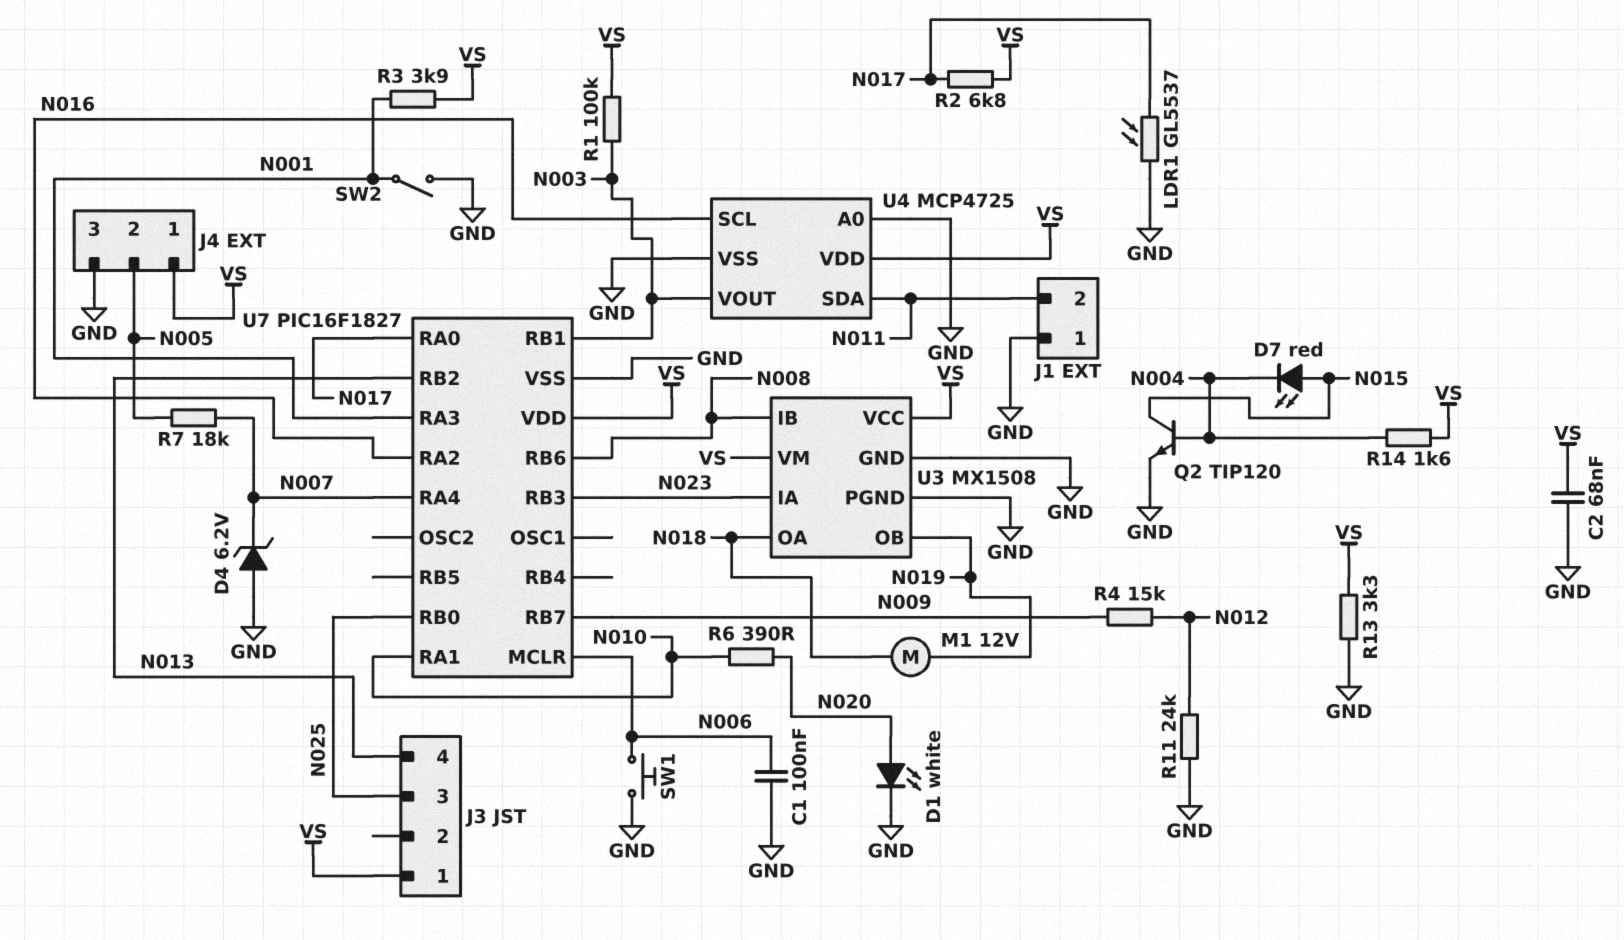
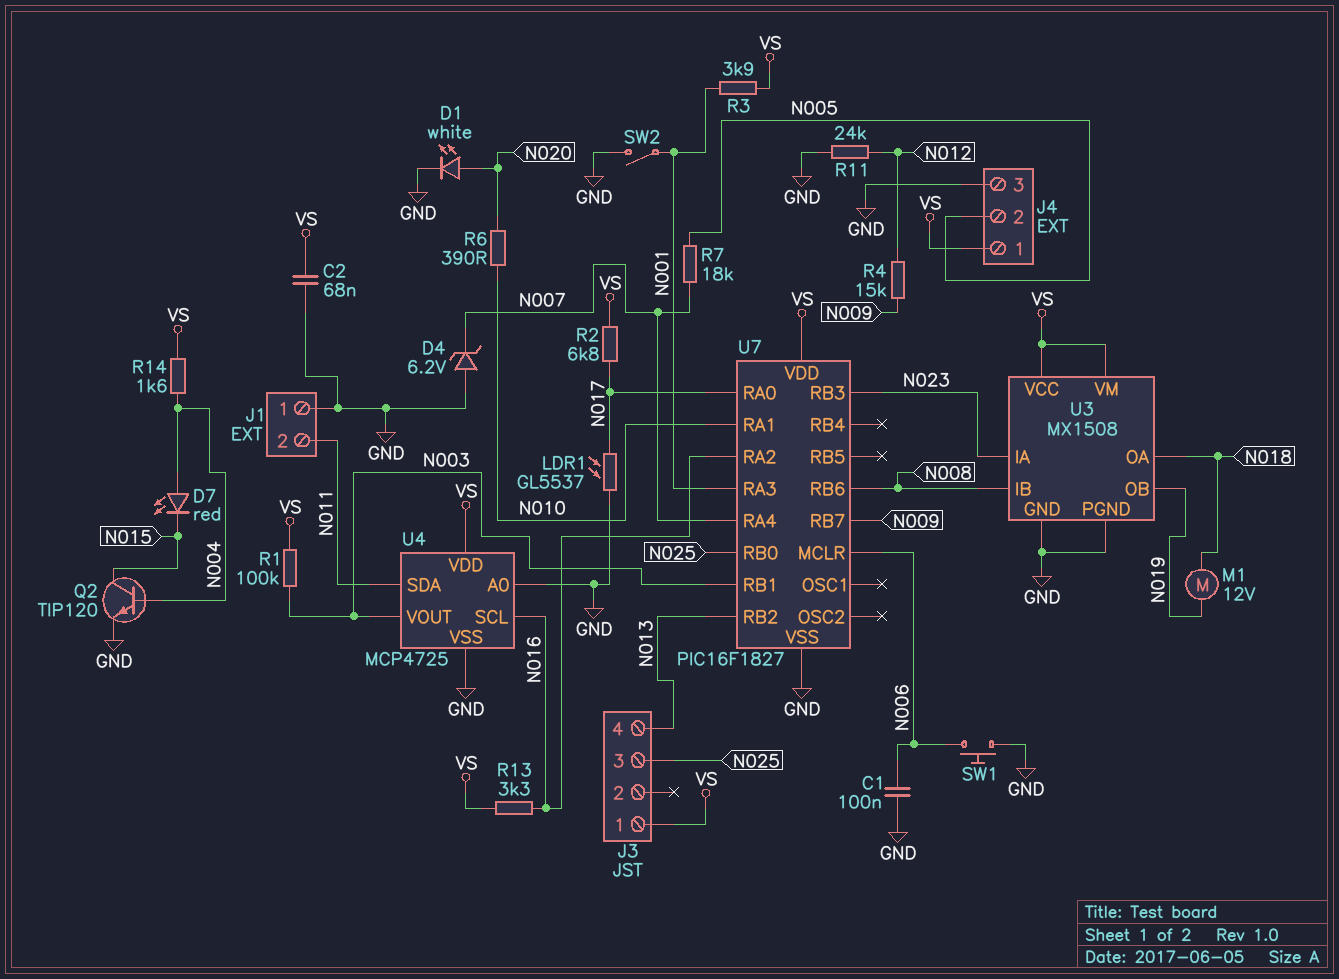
D7: LED red (A N015, K N004) -> LED red (A N004, K N015)
R13: 3.3k (GND, VS) -> 3.3k (N016, VS)

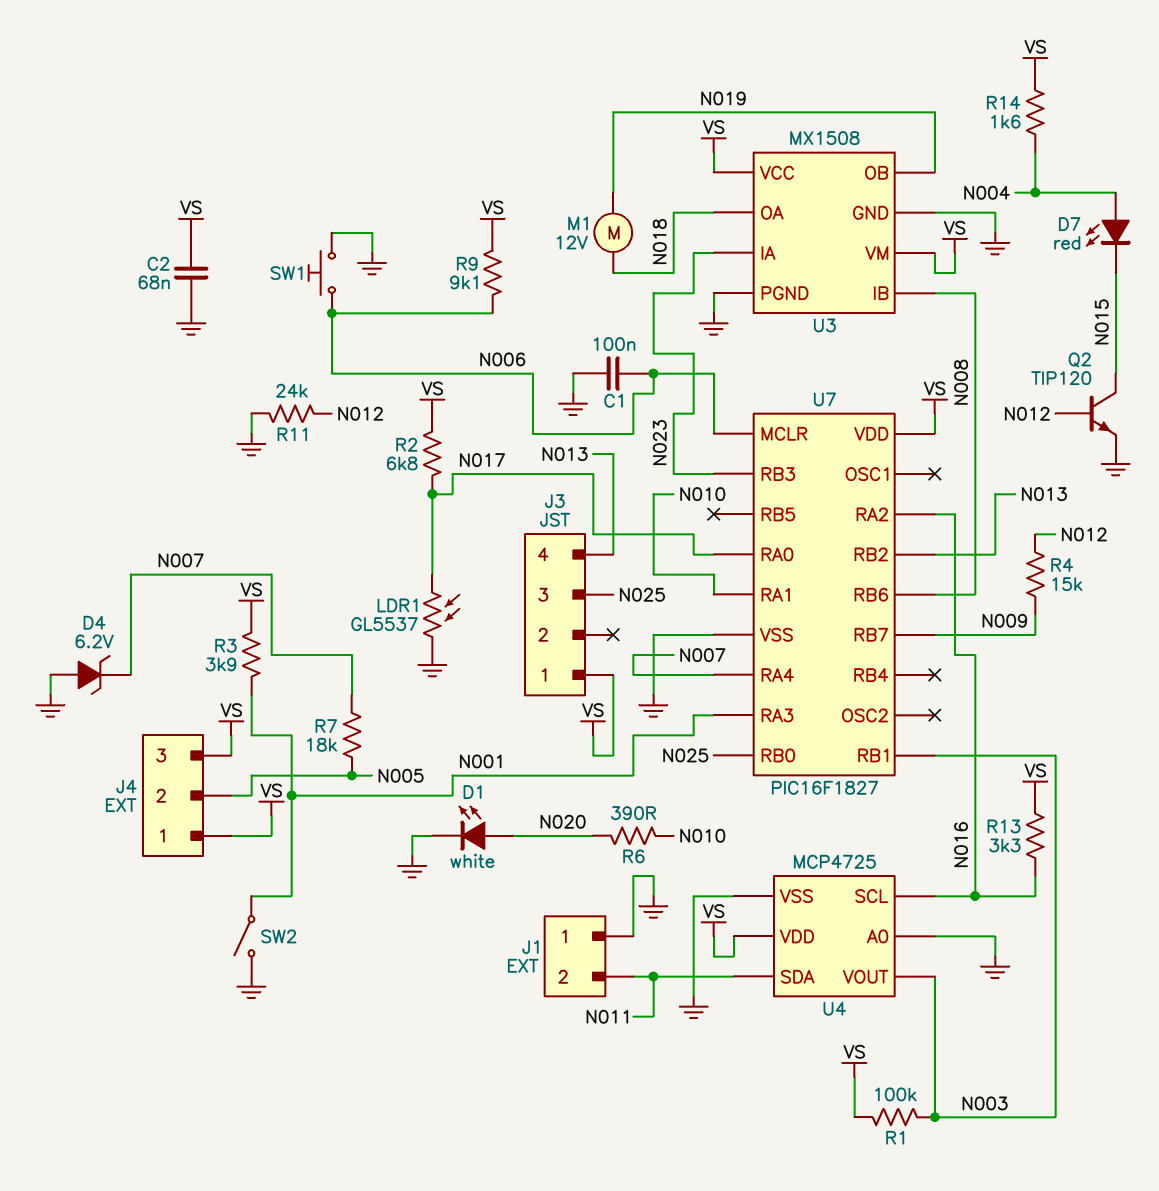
J4 pin 3: GND -> VS
Q2: NPN TIP120 (B N004, C N015, E GND) -> NPN TIP120 (B N012, C N015, E GND)
R9: none -> 9.1k (N006, VS)

